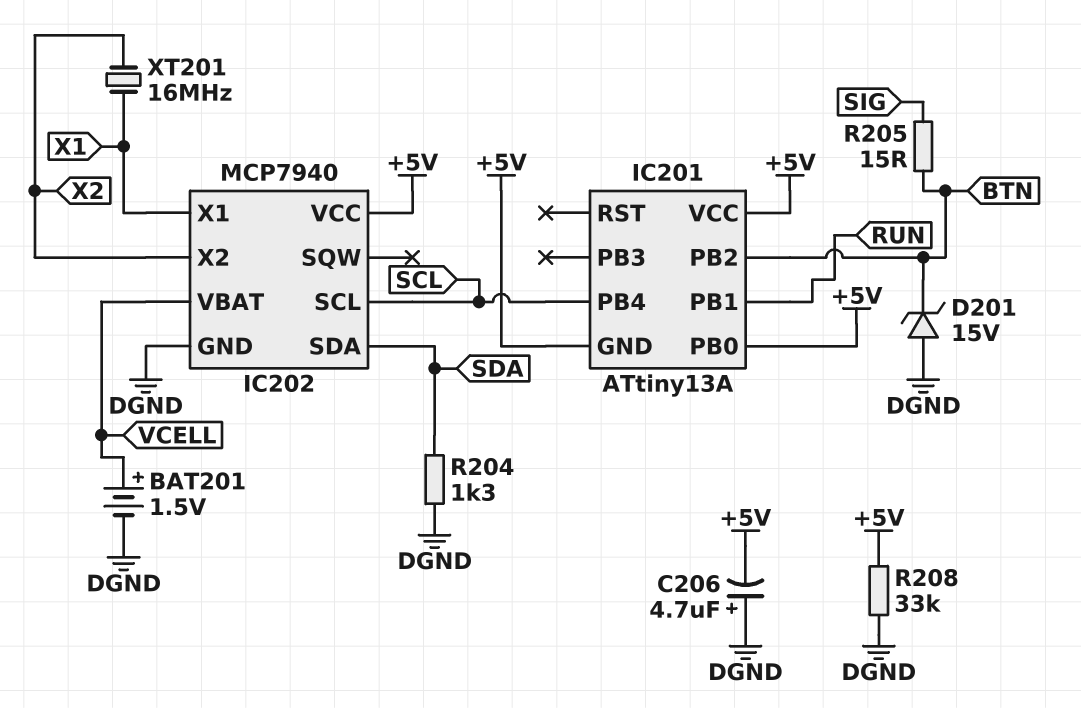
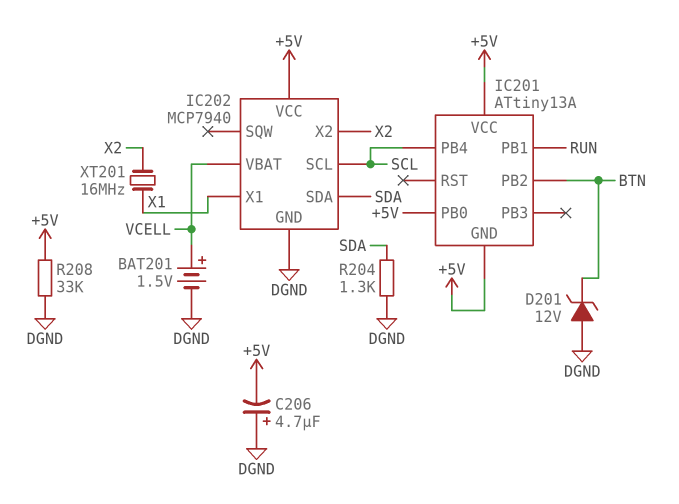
D201: zener 15V (A DGND, K BTN) -> zener 12V (A DGND, K BTN)
R205: 15 (BTN, SIG) -> none

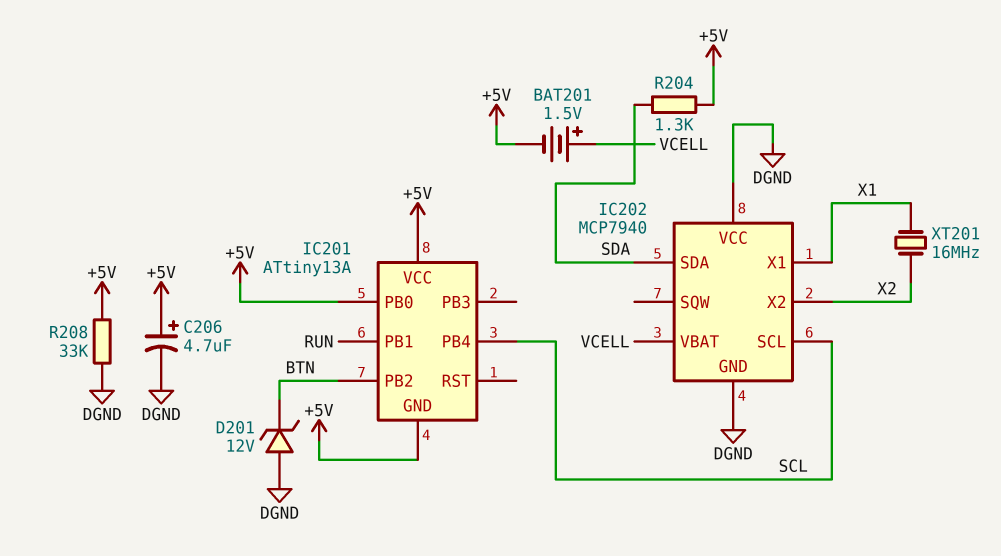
BAT201: 1.5V (plus VCELL, minus DGND) -> 1.5V (plus VCELL, minus +5V)
C206: 4.7uF (plus DGND, minus +5V) -> 4.7uF (plus +5V, minus DGND)
IC202 pin VCC: +5V -> DGND
R204: 1.3k (DGND, SDA) -> 1.3k (+5V, SDA)

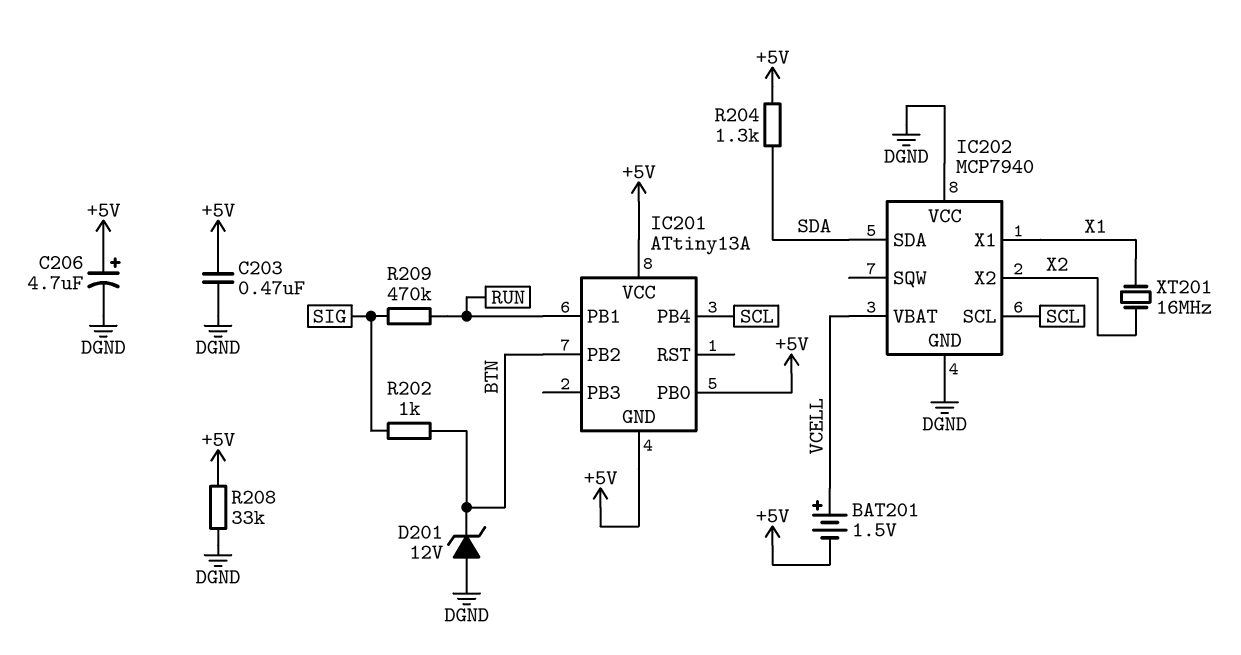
C203: none -> 470nF (+5V, DGND)
R202: none -> 1k (BTN, SIG)
R209: none -> 470k (RUN, SIG)

